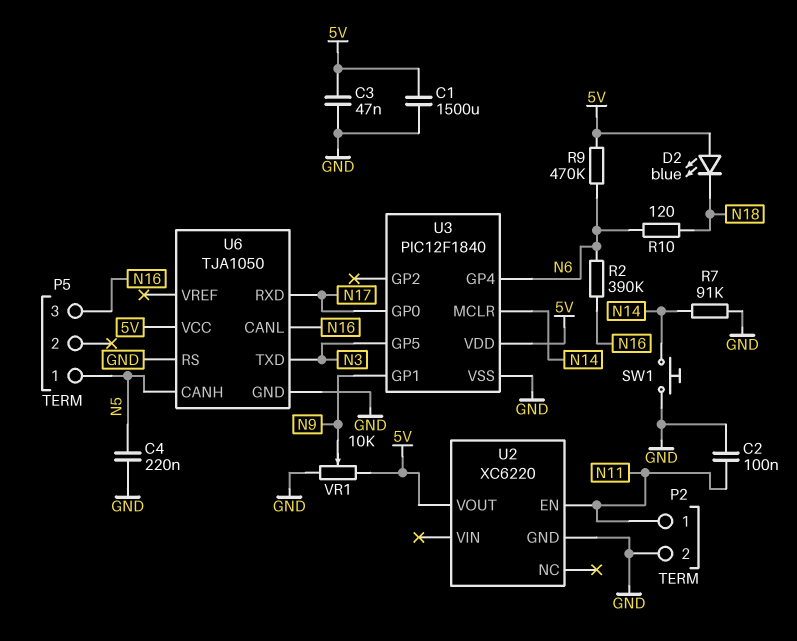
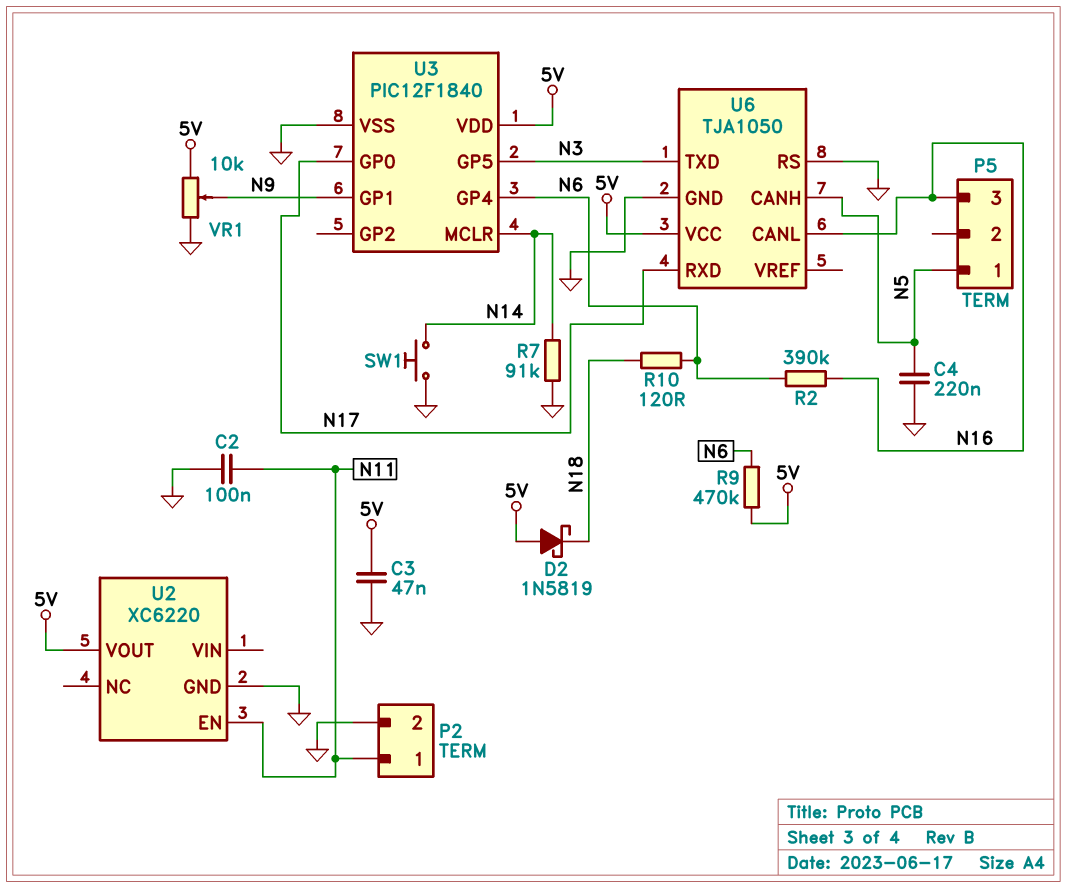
C1: 1500uF (5V, GND) -> none
D2: LED blue (A 5V, K N18) -> schottky 1N5819 (A 5V, K N18)

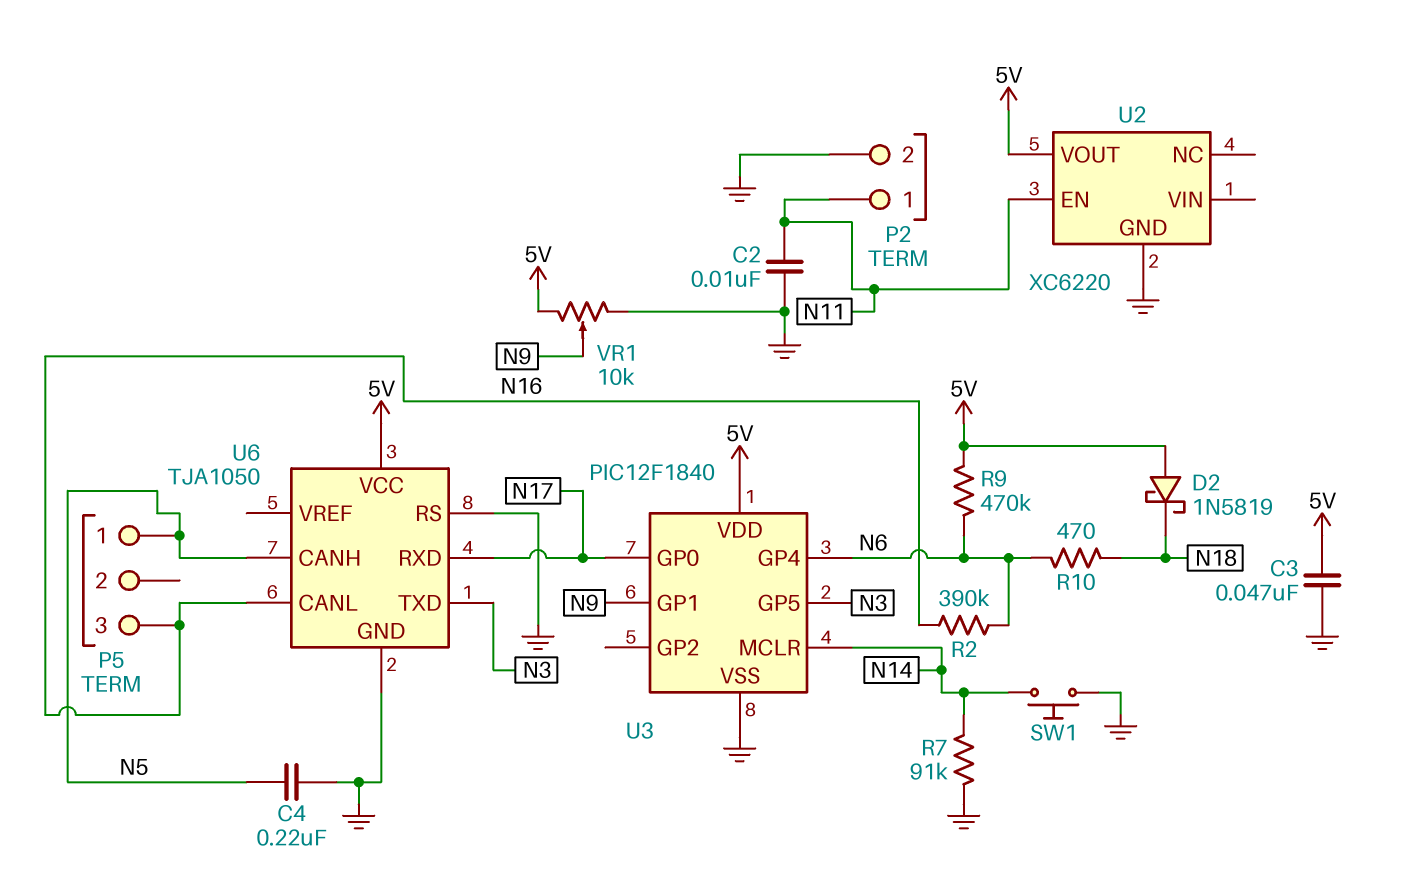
C2: 100nF (GND, N11) -> 10nF (GND, N11)
R10: 120 (N6, N18) -> 470 (N6, N18)

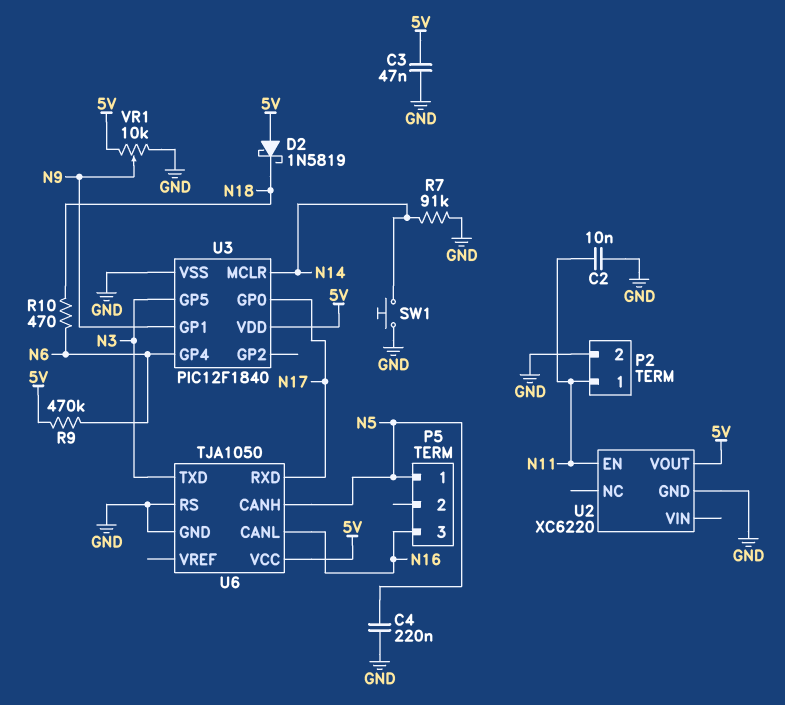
R2: 390k (N6, N16) -> none

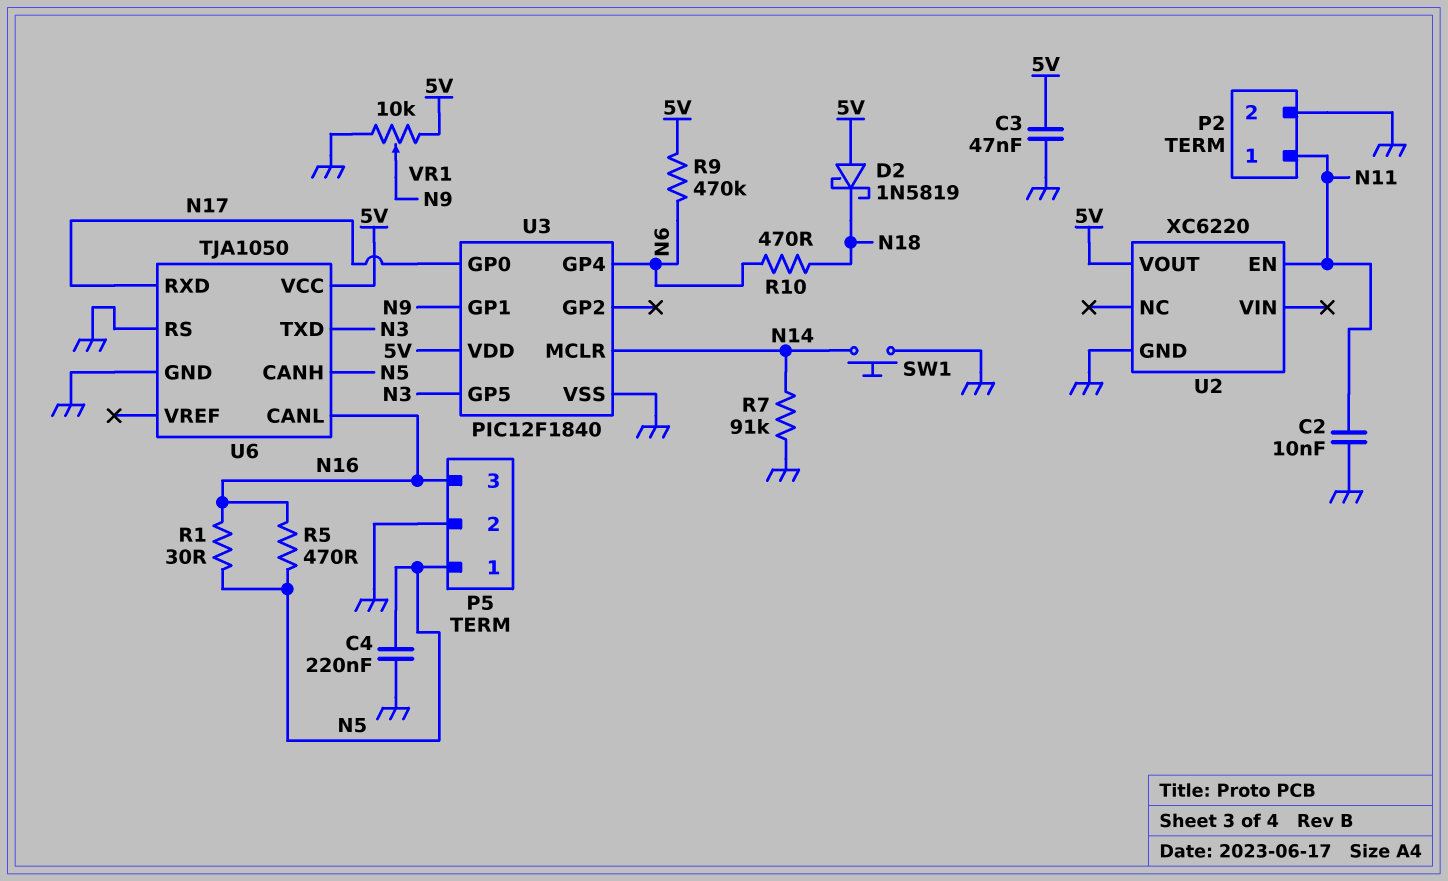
P5 pin 2: none -> GND
R1: none -> 30 (N5, N16)
R5: none -> 470 (N5, N16)

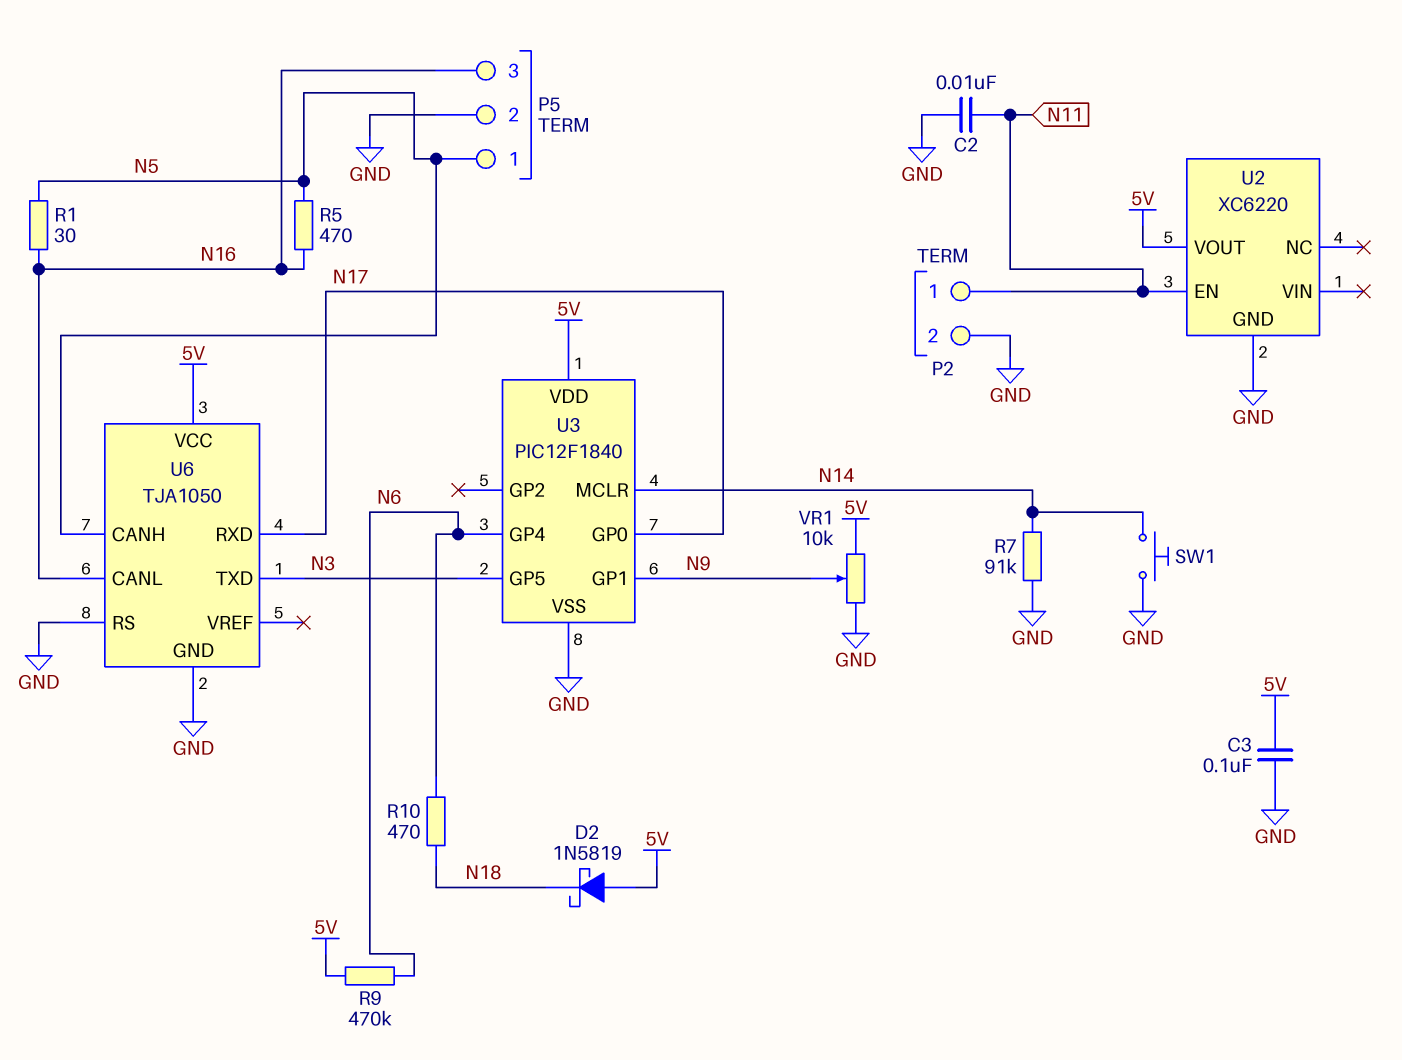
C3: 47nF (5V, GND) -> 100nF (5V, GND)
C4: 220nF (GND, N5) -> none

